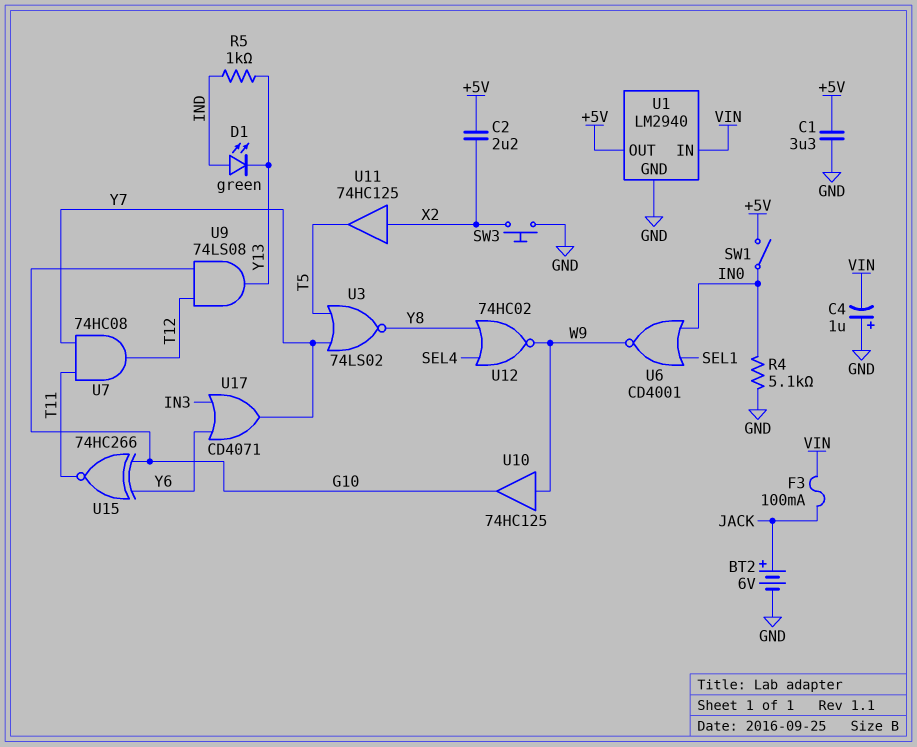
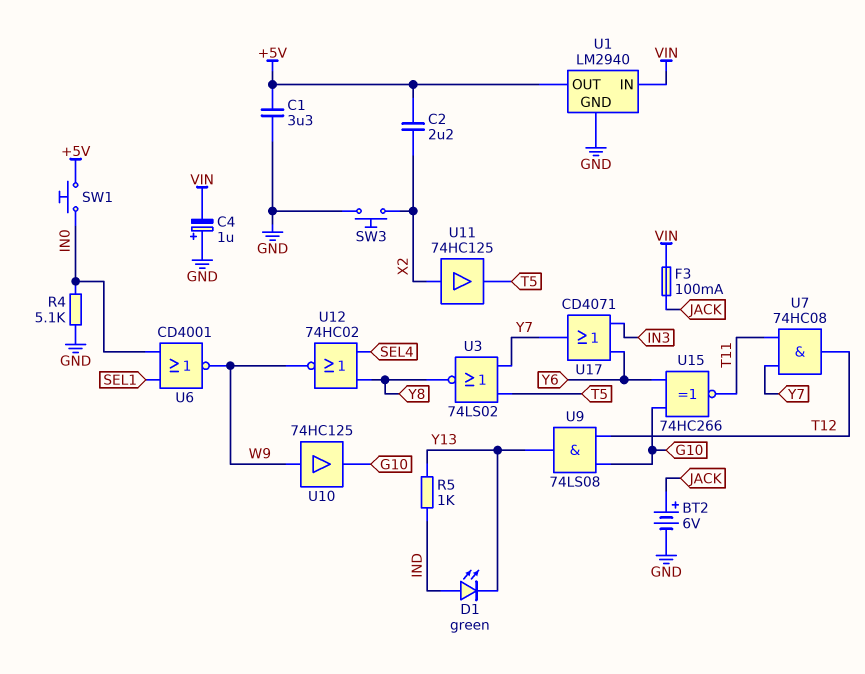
SW1: switch (+5V, IN0) -> button (+5V, IN0)

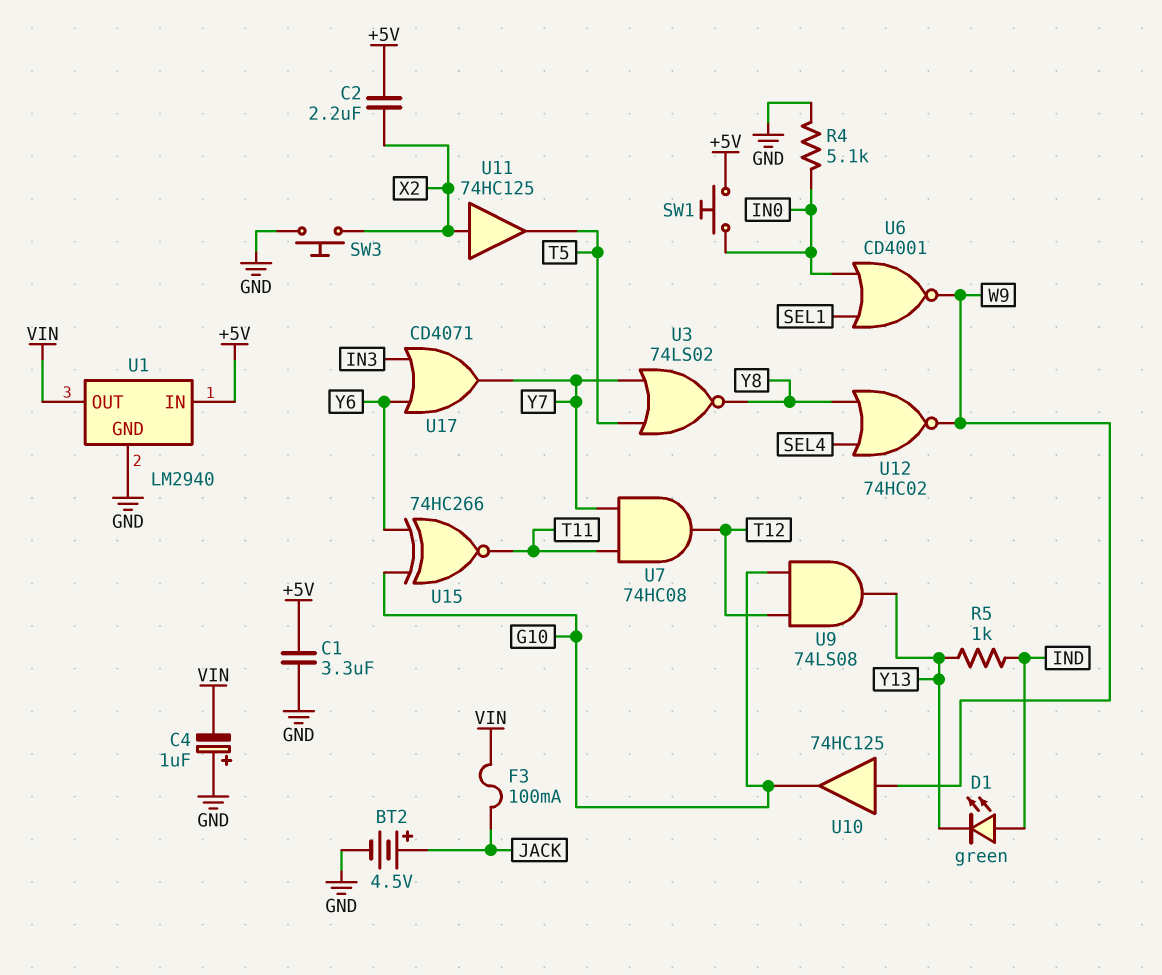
BT2: 6V (plus JACK, minus GND) -> 4.5V (plus JACK, minus GND)
U1 pin IN: VIN -> +5V
U1 pin OUT: +5V -> VIN

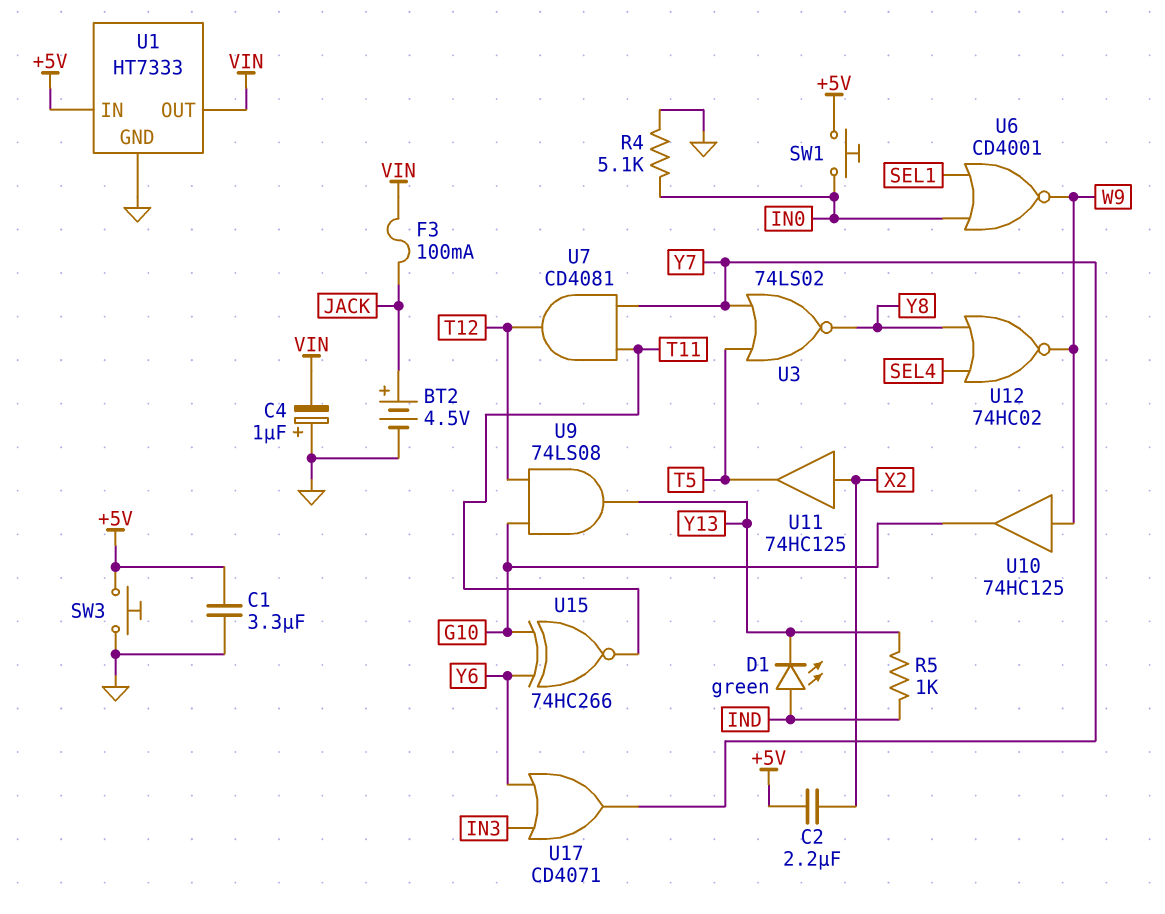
SW3: button (GND, X2) -> button (+5V, GND)
U1: LM2940 -> HT7333
U7: AND 74HC08 (in T11, in Y7, out T12) -> AND CD4081 (in T11, in Y7, out T12)

